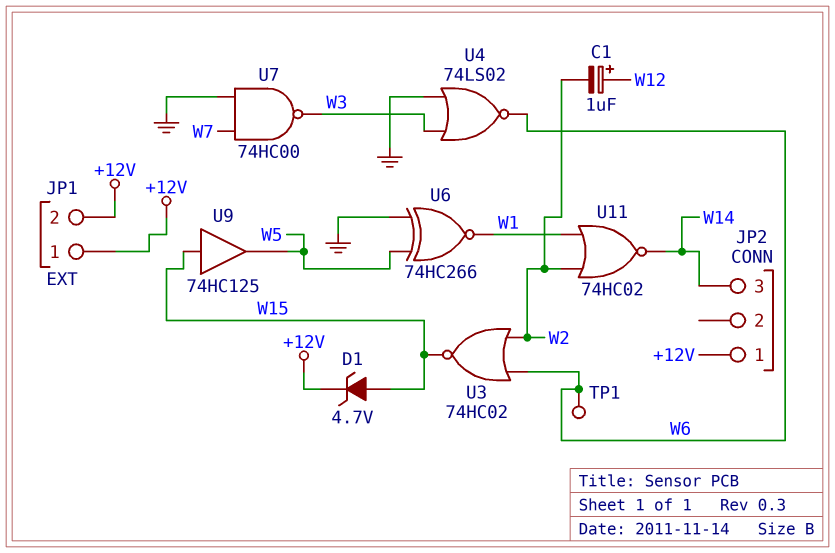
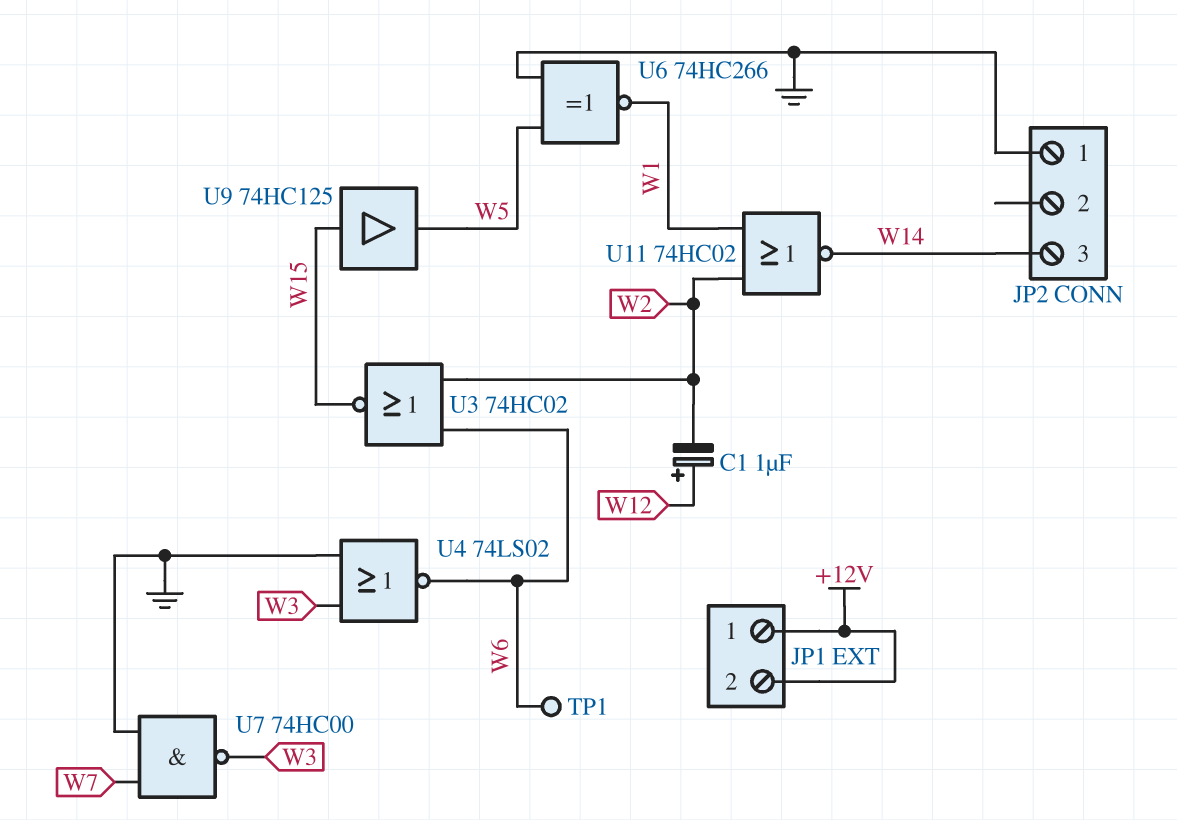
D1: zener 4.7V (A W15, K +12V) -> none
JP2 pin 1: +12V -> GND

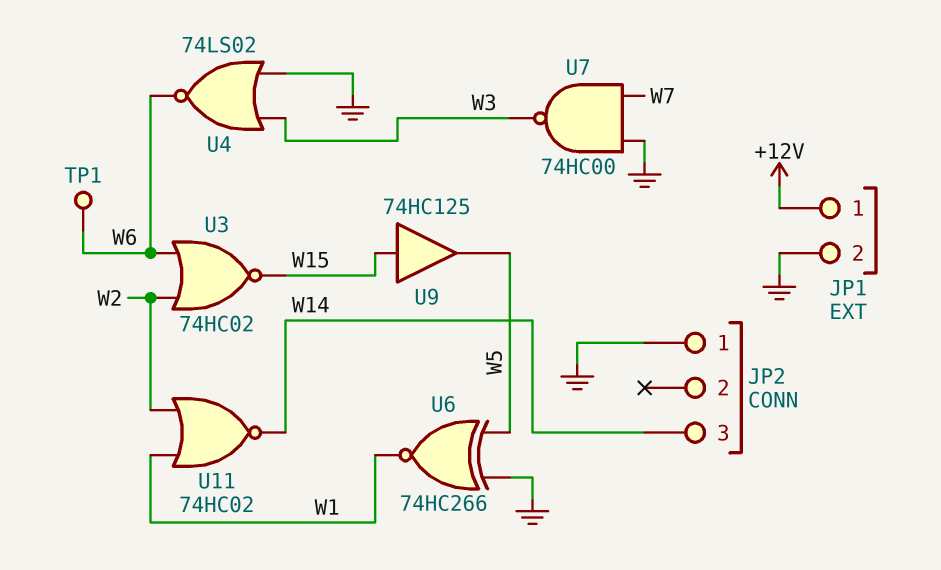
C1: 1uF (plus W12, minus W2) -> none
JP1 pin 2: +12V -> GND

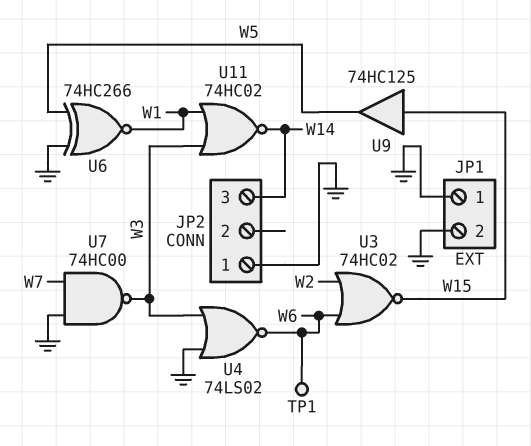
JP1 pin 1: +12V -> GND
U11: NOR 74HC02 (in W1, in W2, out W14) -> NOR 74HC02 (in W1, in W3, out W14)

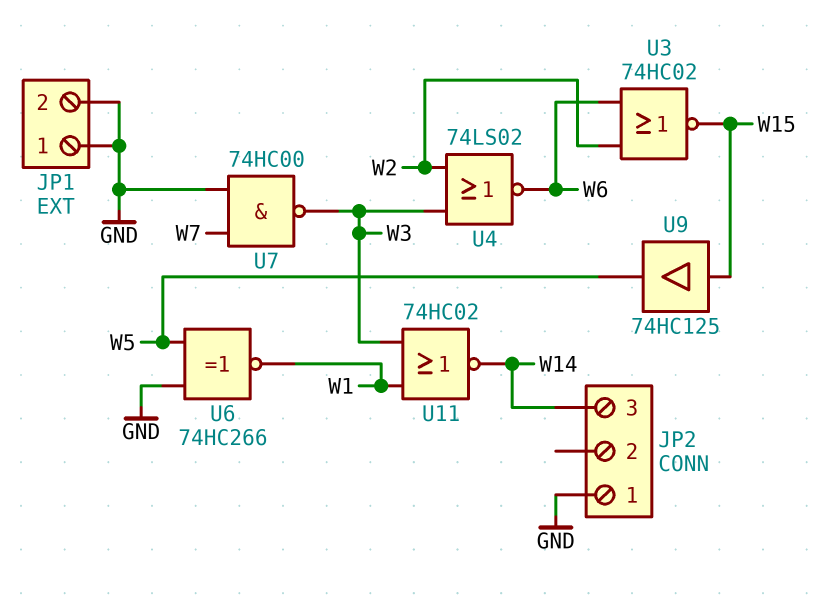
TP1: test point (W6) -> none
U4: NOR 74LS02 (in GND, in W3, out W6) -> NOR 74LS02 (in W2, in W3, out W6)

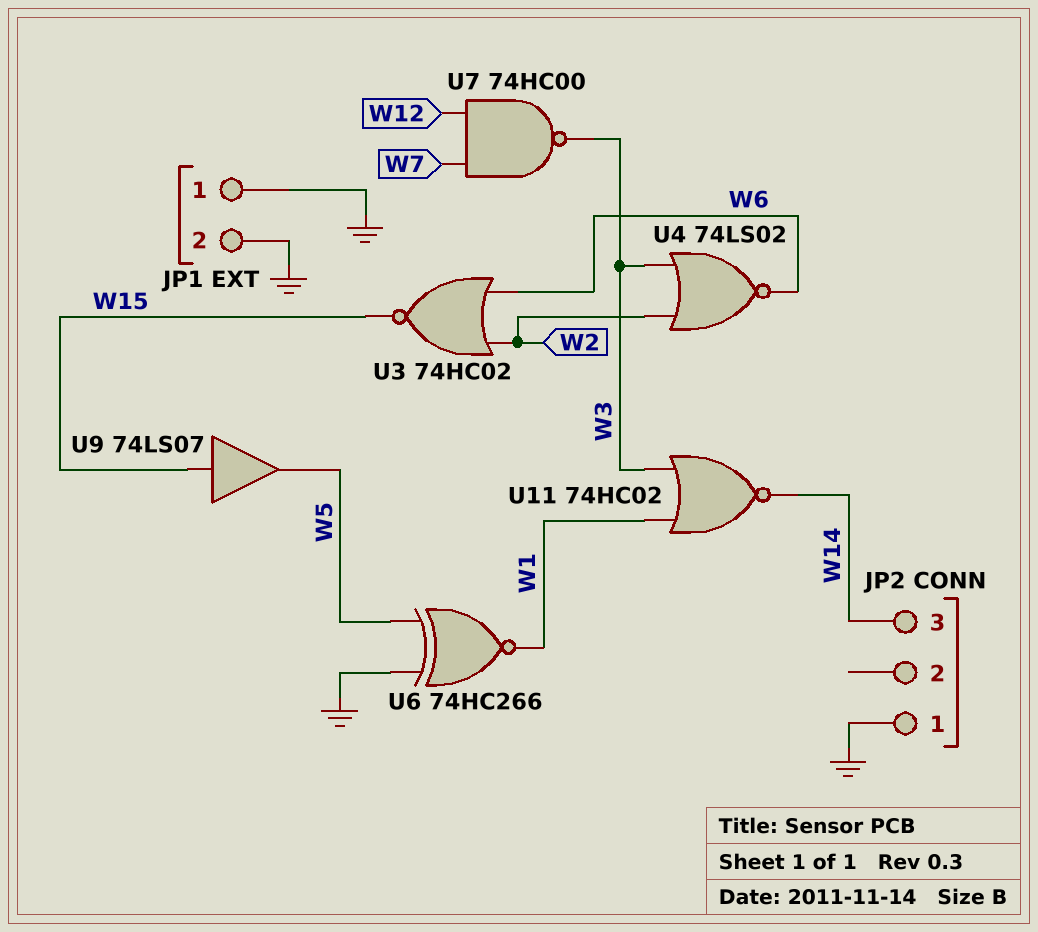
U7: NAND 74HC00 (in GND, in W7, out W3) -> NAND 74HC00 (in W7, in W12, out W3)
U9: buffer 74HC125 (in W15, out W5) -> buffer 74LS07 (in W15, out W5)

